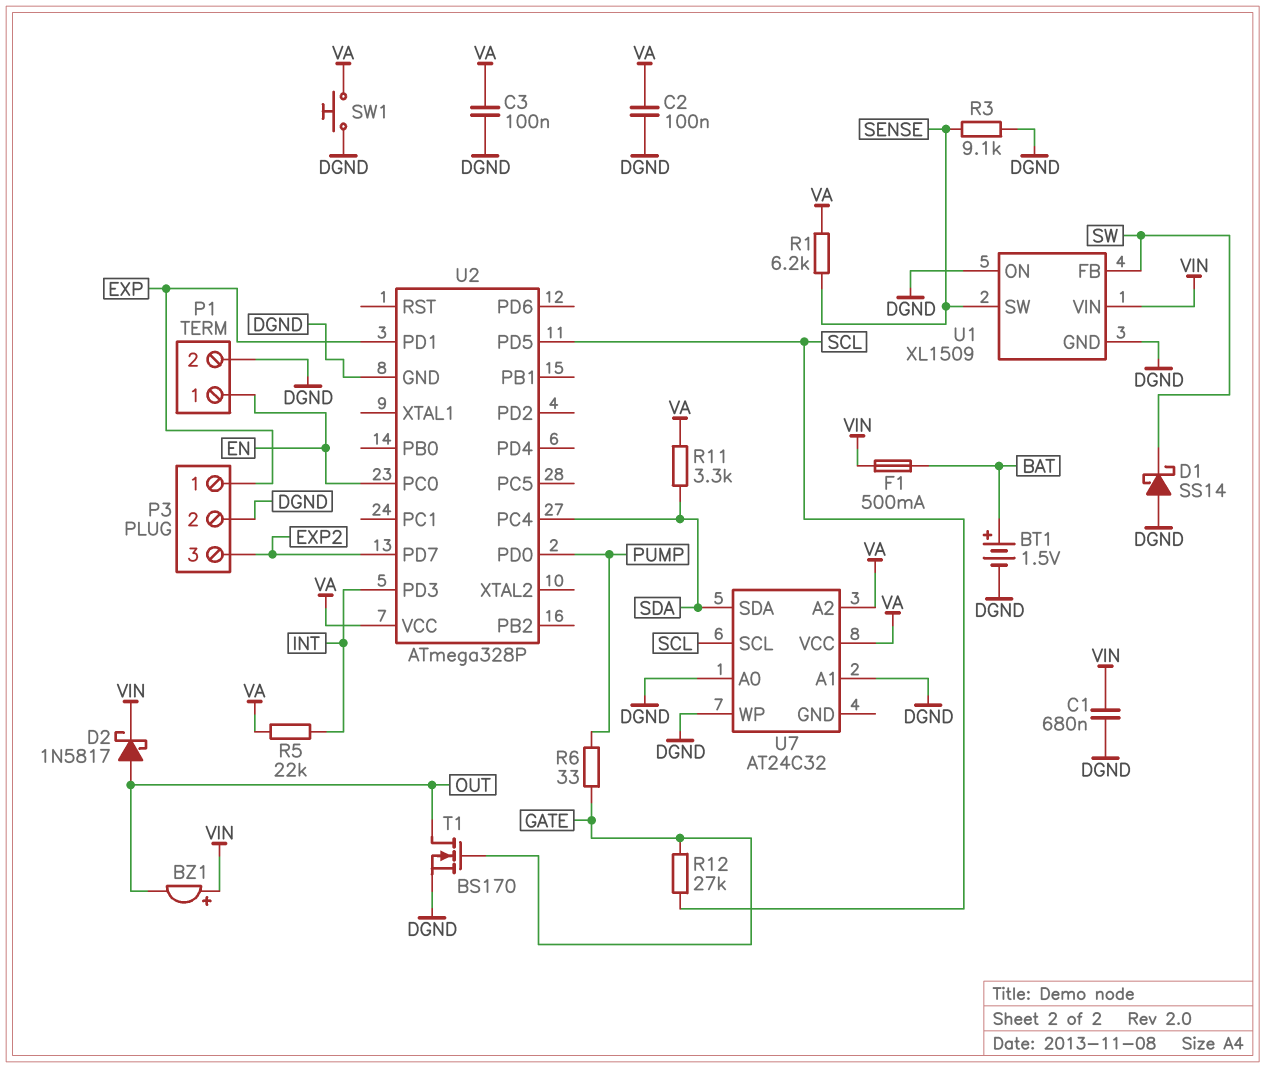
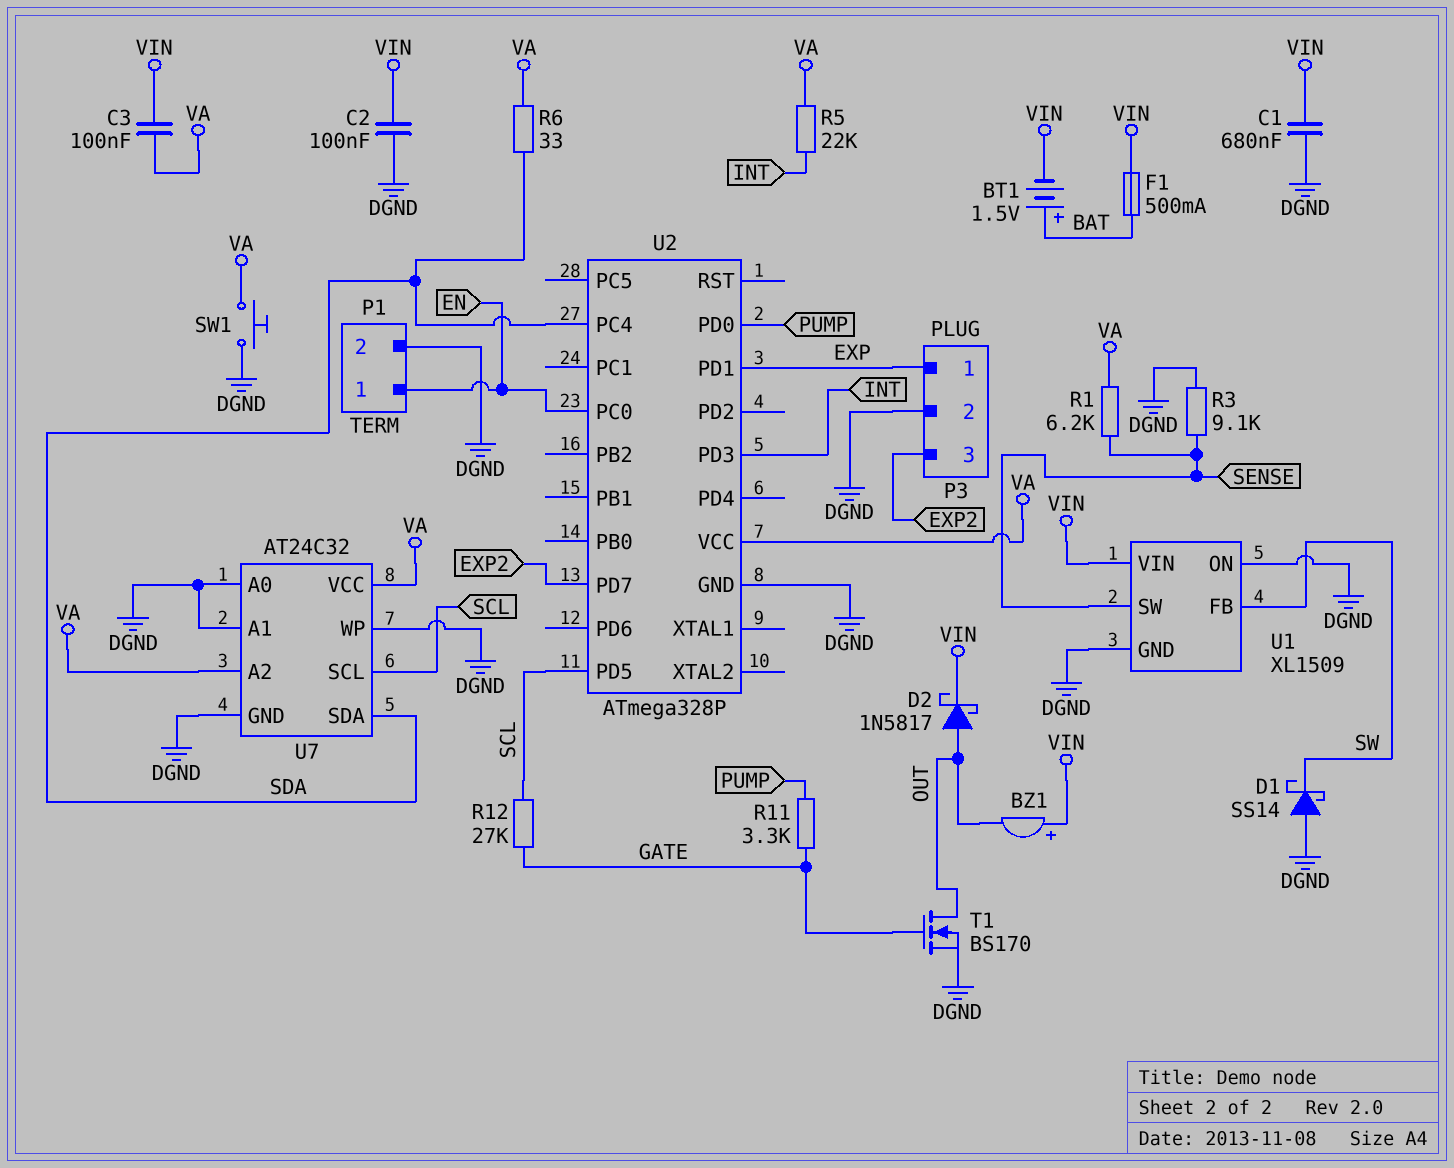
BT1: 1.5V (plus BAT, minus DGND) -> 1.5V (plus BAT, minus VIN)
C2: 100nF (DGND, VA) -> 100nF (DGND, VIN)
C3: 100nF (DGND, VA) -> 100nF (VA, VIN)
R6: 33 (GATE, PUMP) -> 33 (SDA, VA)
R11: 3.3k (SDA, VA) -> 3.3k (GATE, PUMP)
U7 pin GND: none -> DGND

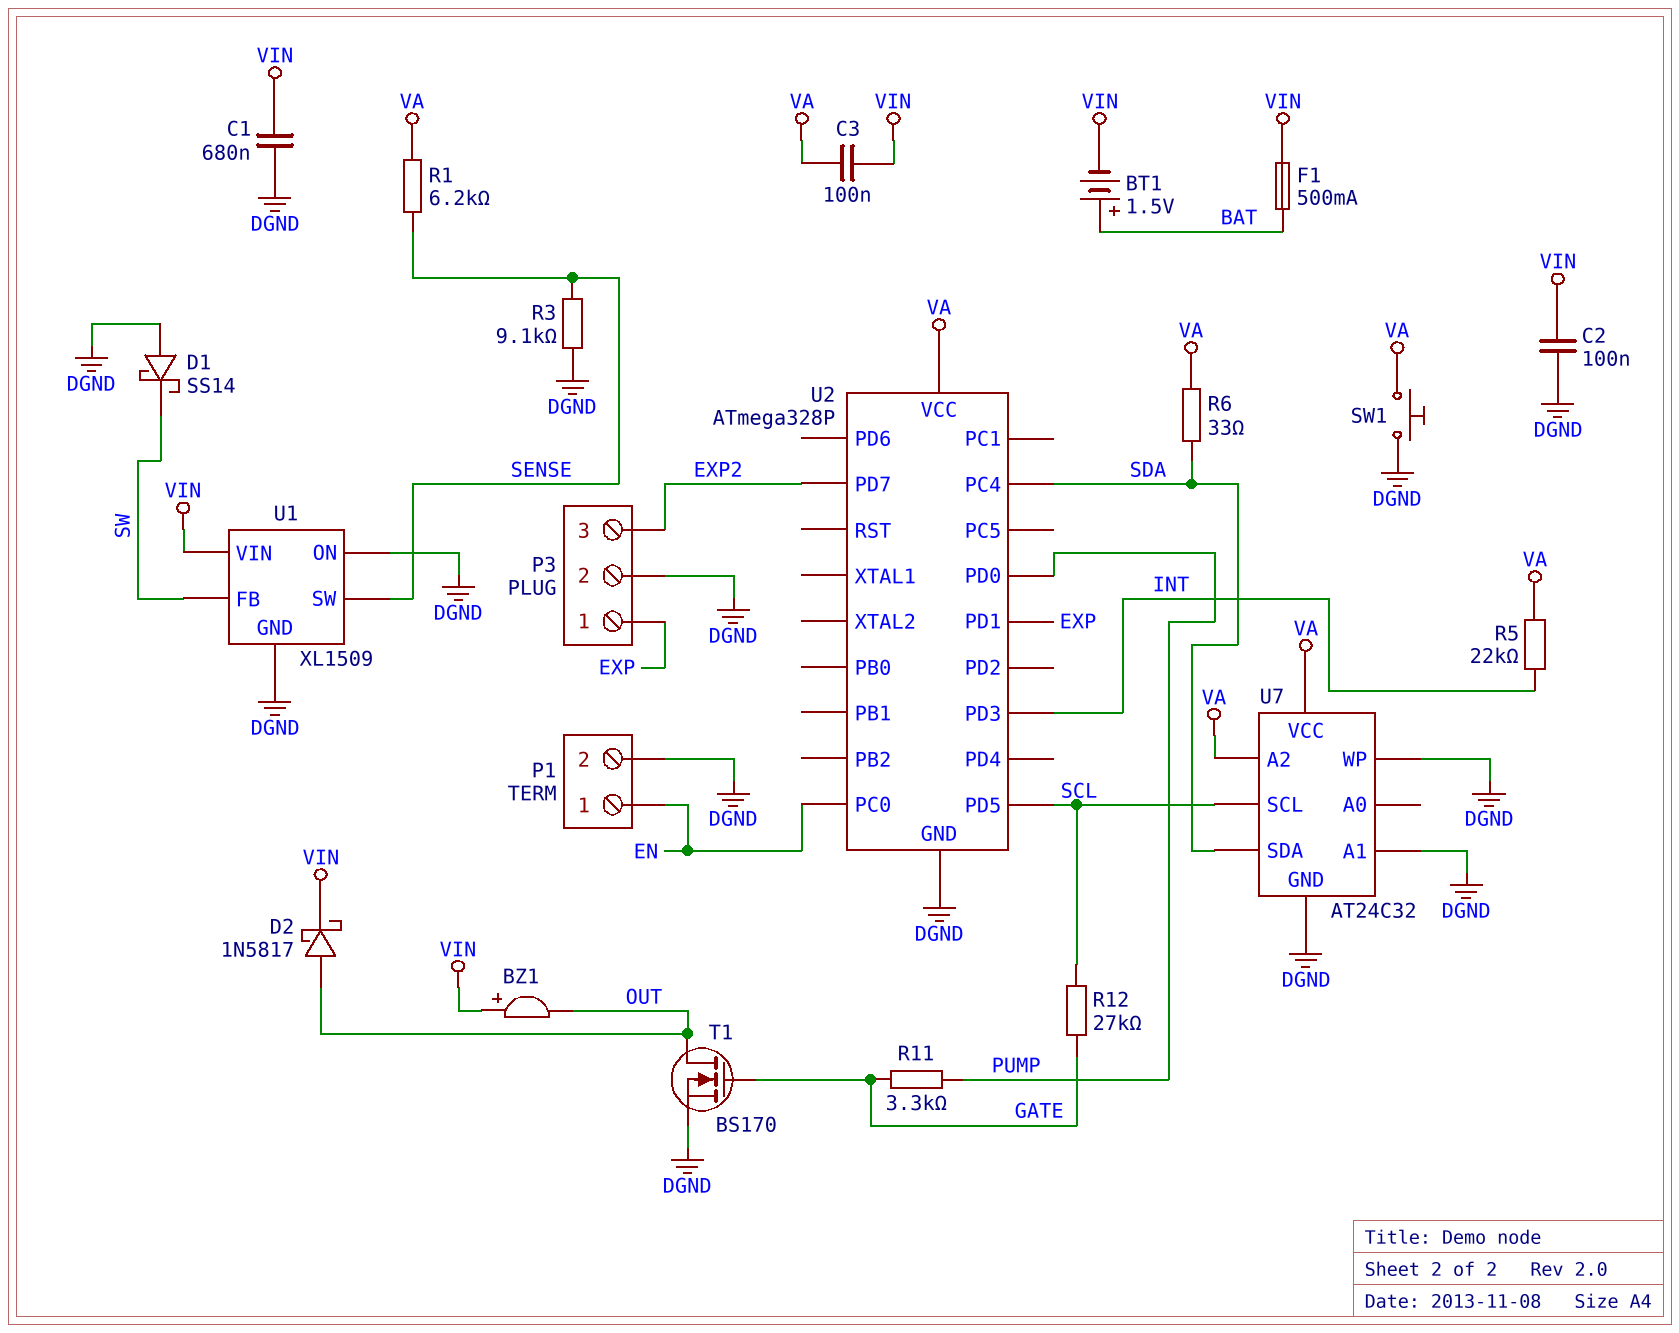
U7 pin A0: DGND -> none

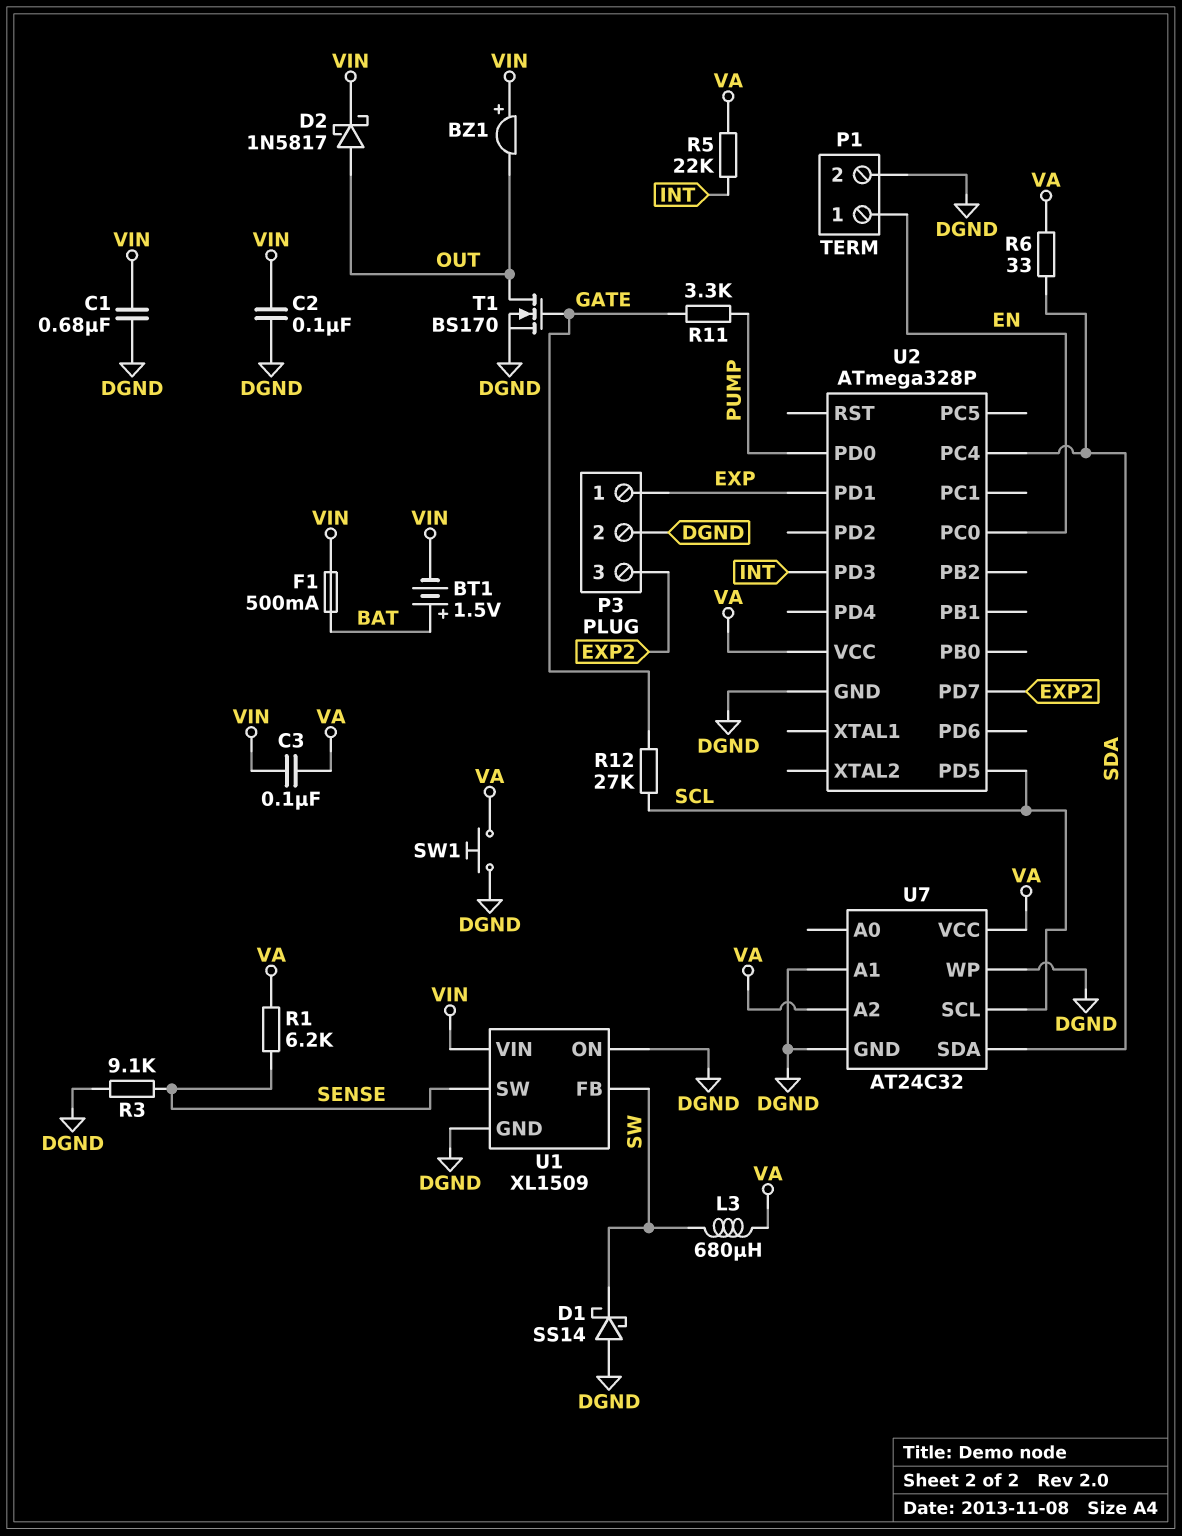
L3: none -> 680uH (SW, VA)

